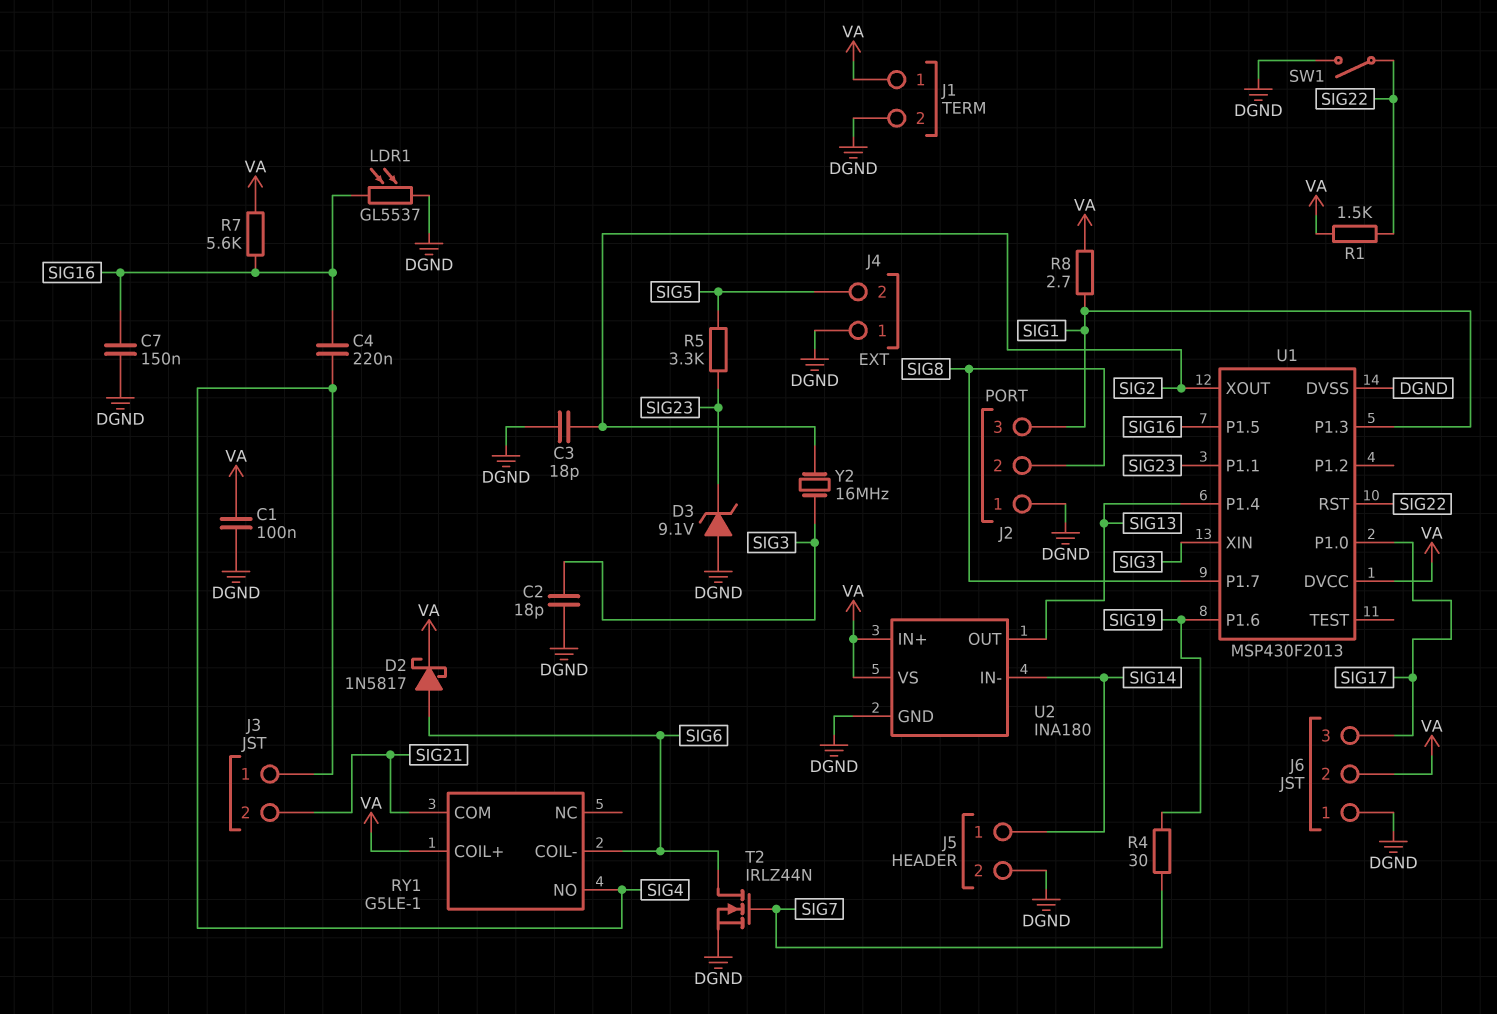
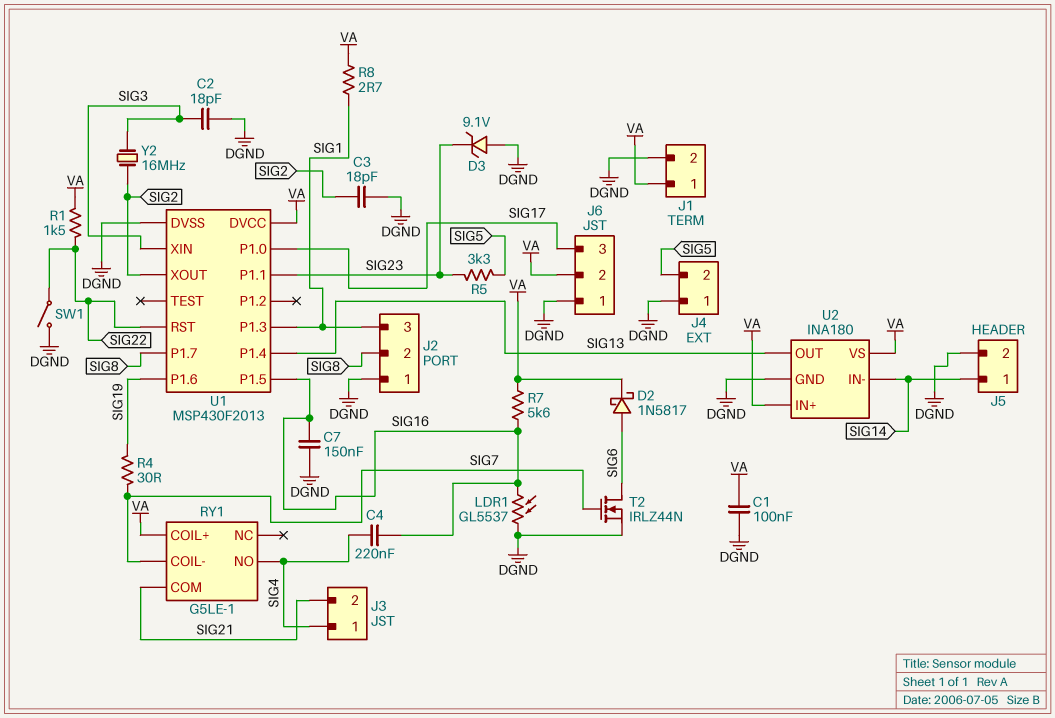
RY1 pin COIL-: SIG6 -> SIG7

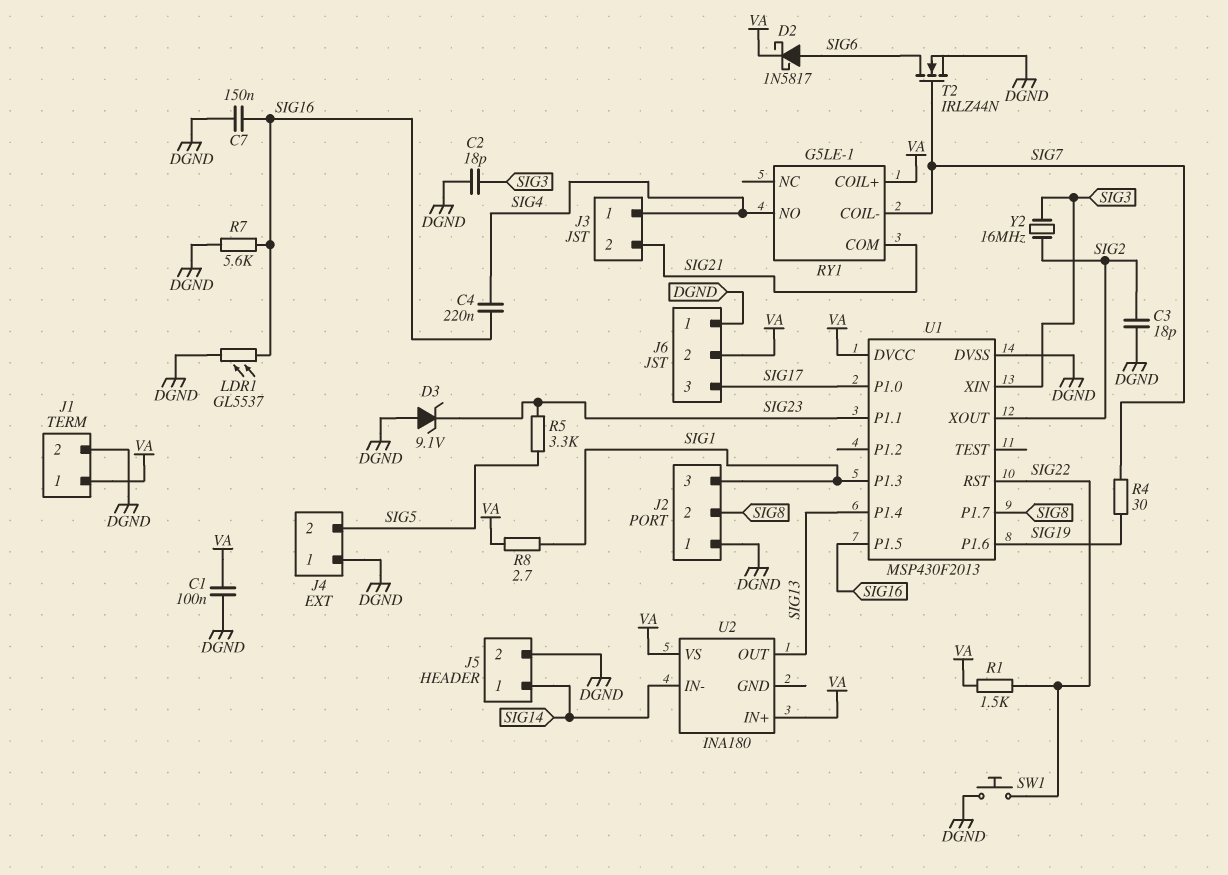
R7: 5.6k (SIG16, VA) -> 5.6k (DGND, SIG16)
SW1: switch (DGND, SIG22) -> button (DGND, SIG22)
U2 pin GND: DGND -> none

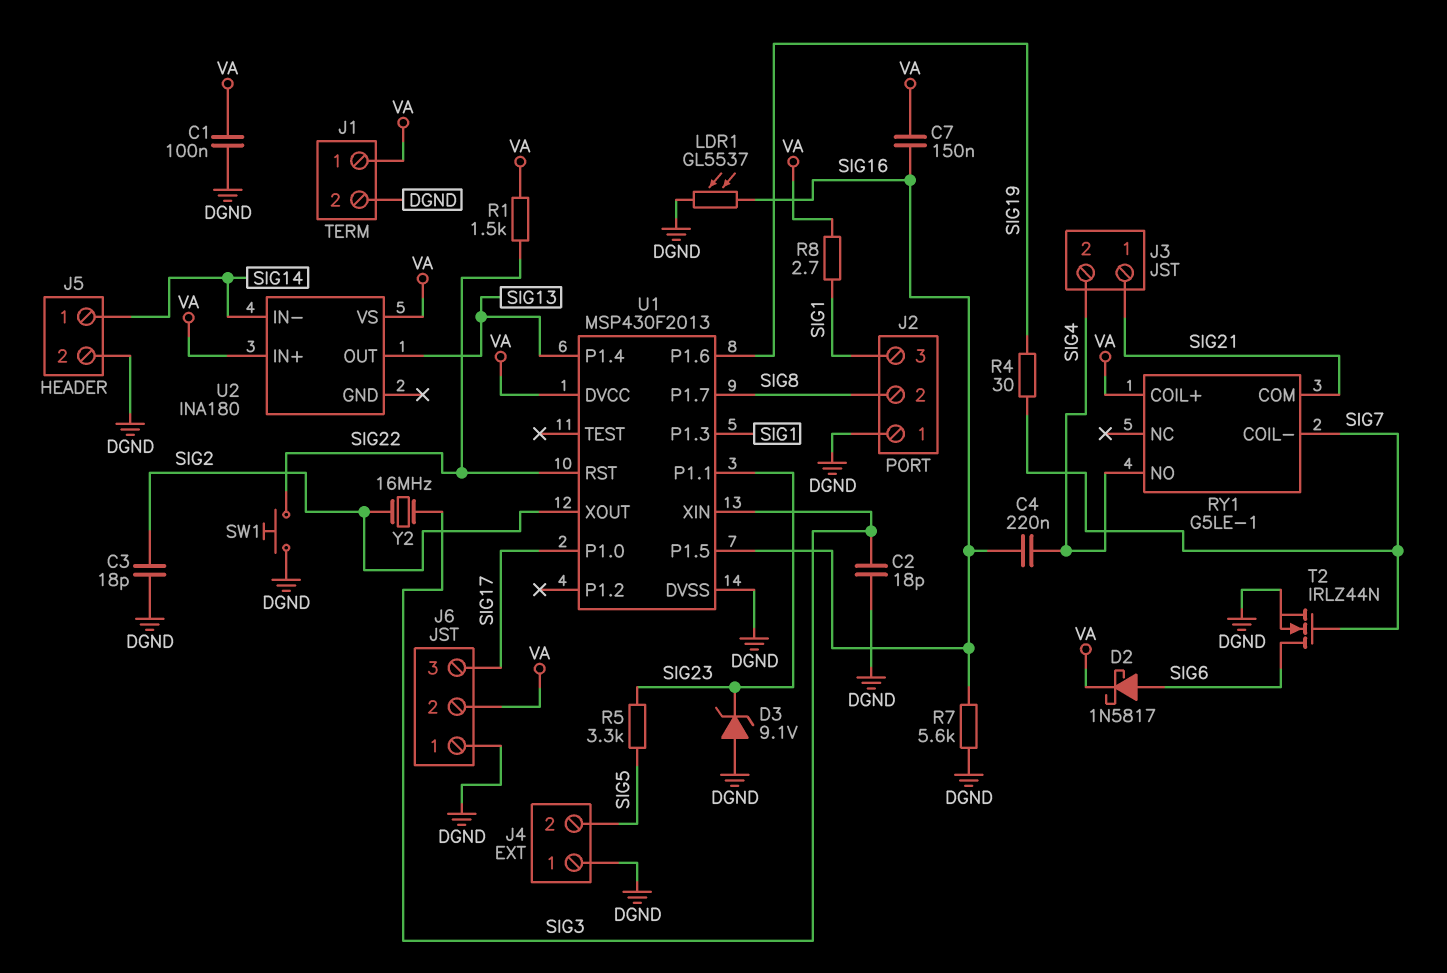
C7: 150nF (DGND, SIG16) -> 150nF (SIG16, VA)
J3 pin 1: SIG4 -> SIG21
J3 pin 2: SIG21 -> SIG4

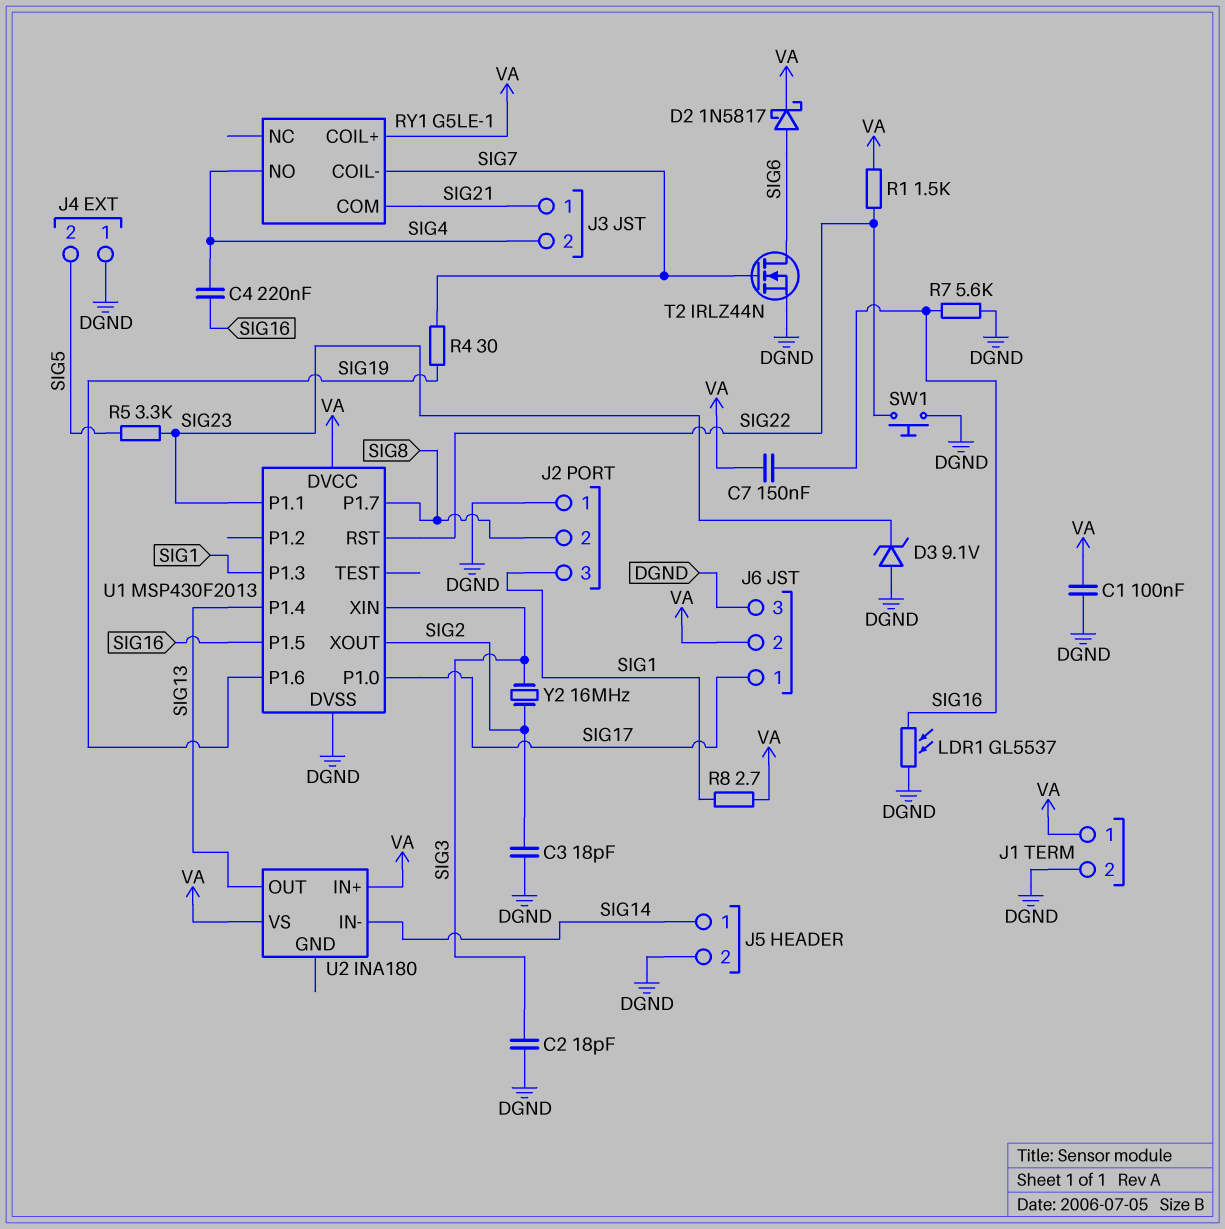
J6 pin 1: DGND -> SIG17
J6 pin 3: SIG17 -> DGND

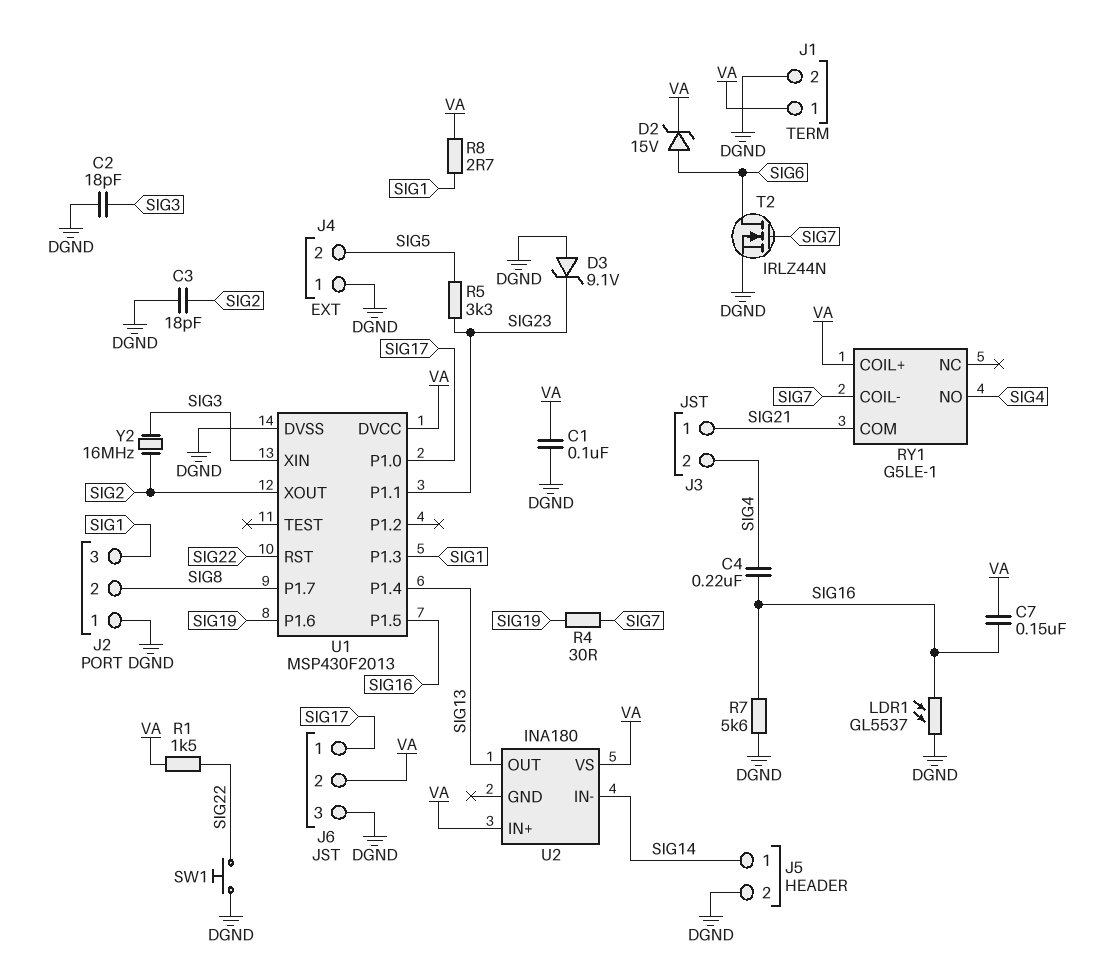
D2: schottky 1N5817 (A SIG6, K VA) -> zener 15V (A SIG6, K VA)

